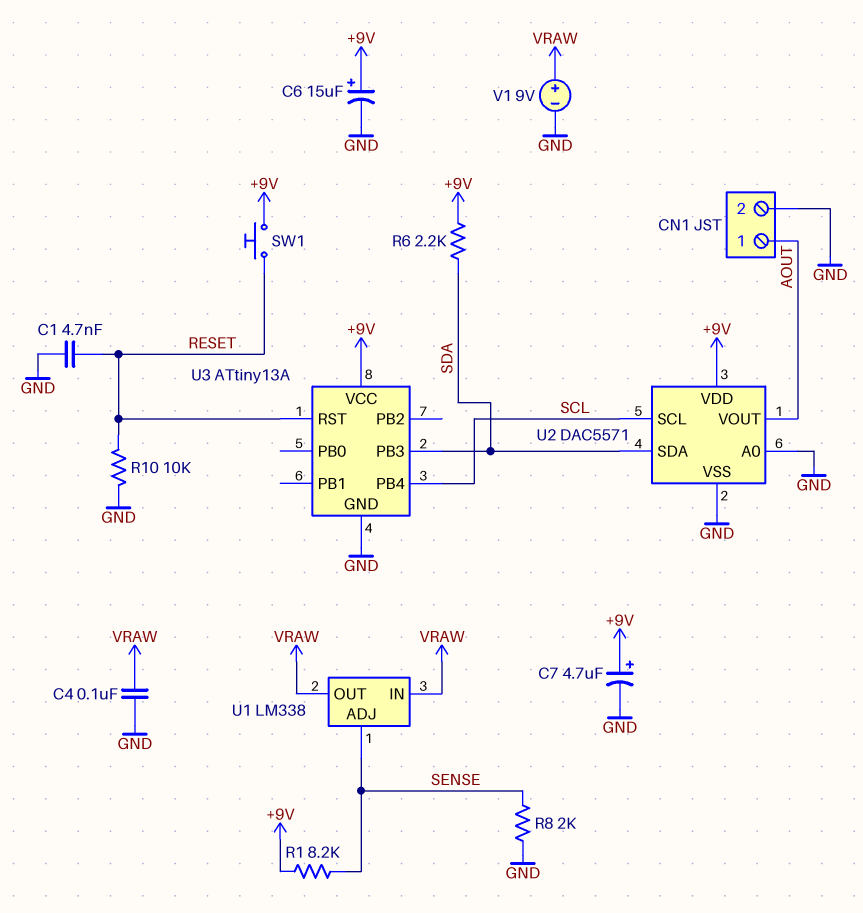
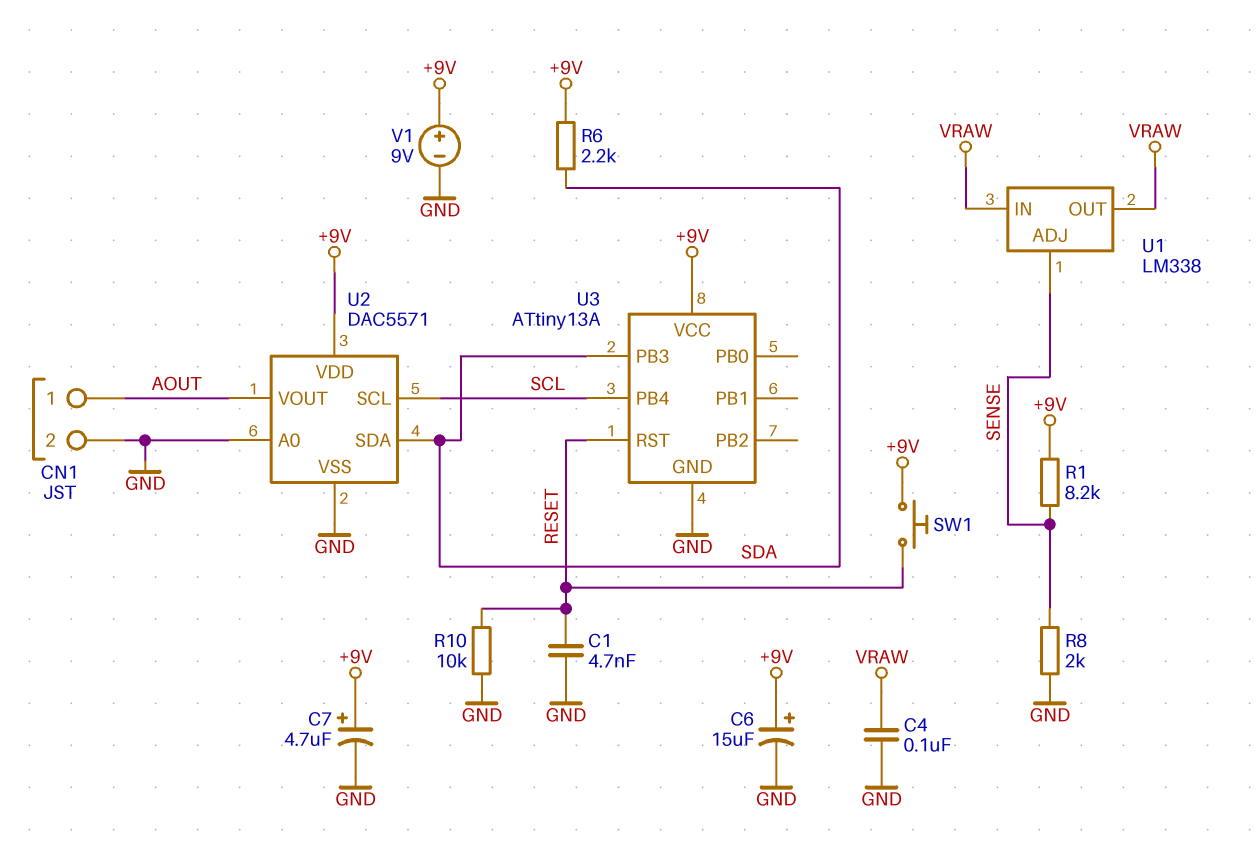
V1: 9V (plus VRAW, minus GND) -> 9V (plus +9V, minus GND)

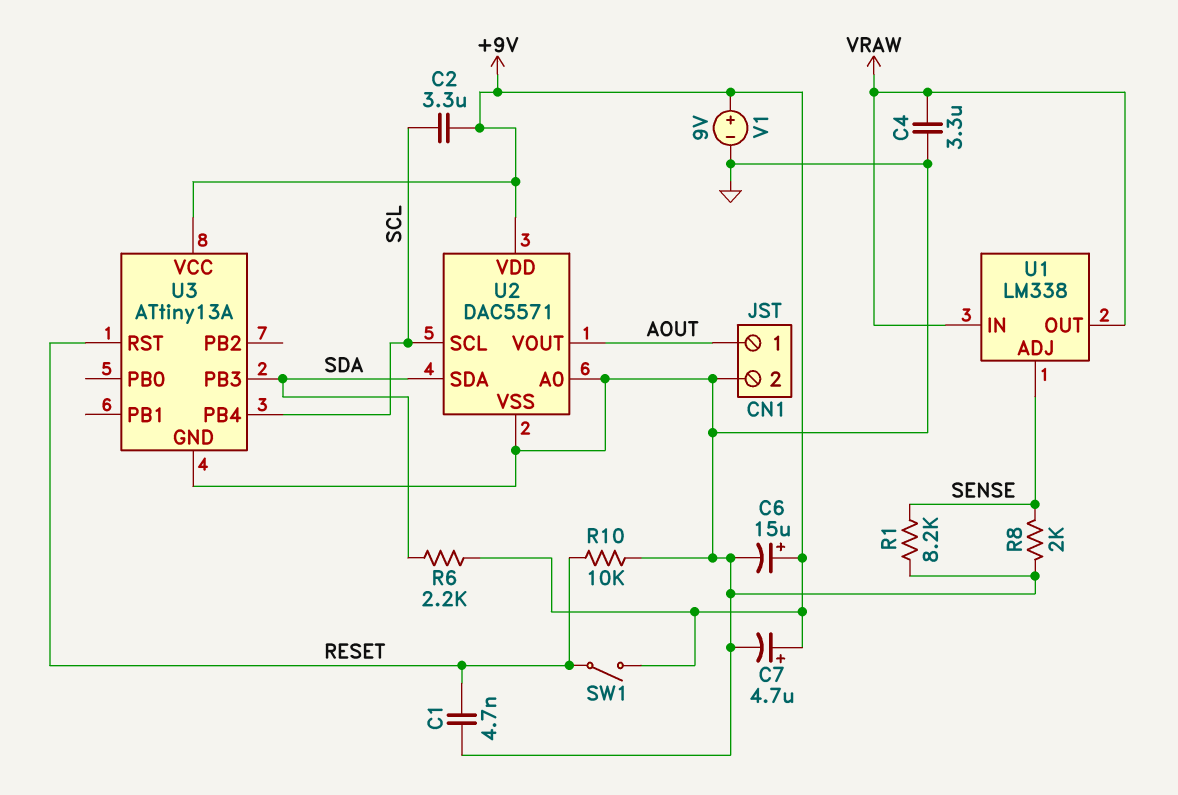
C2: none -> 3.3uF (+9V, SCL)
C4: 100nF (GND, VRAW) -> 3.3uF (GND, VRAW)
R1: 8.2k (+9V, SENSE) -> 8.2k (GND, SENSE)
SW1: button (+9V, RESET) -> switch (+9V, RESET)

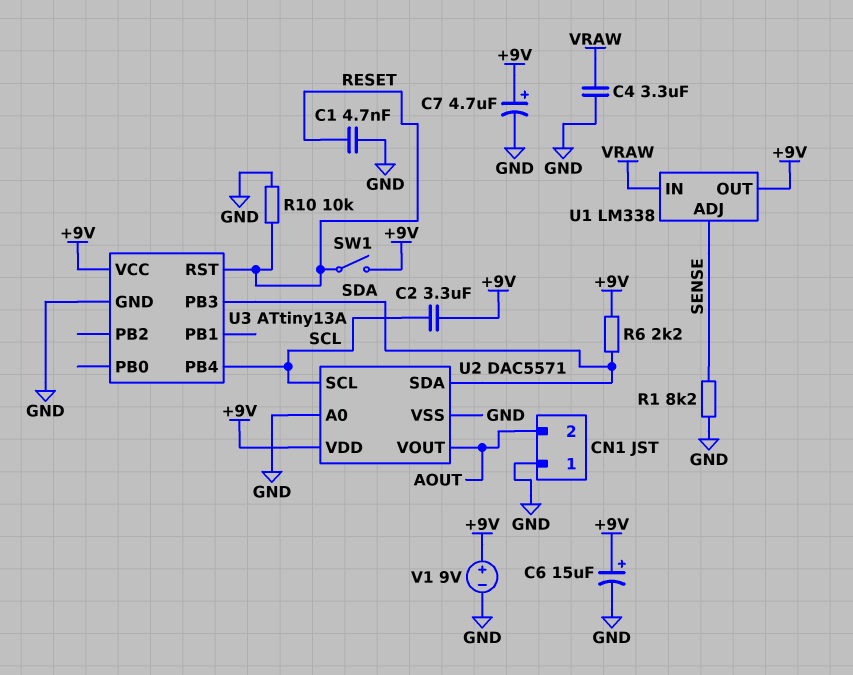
CN1 pin 1: AOUT -> GND
CN1 pin 2: GND -> AOUT
R8: 2k (GND, SENSE) -> none
U1 pin OUT: VRAW -> +9V

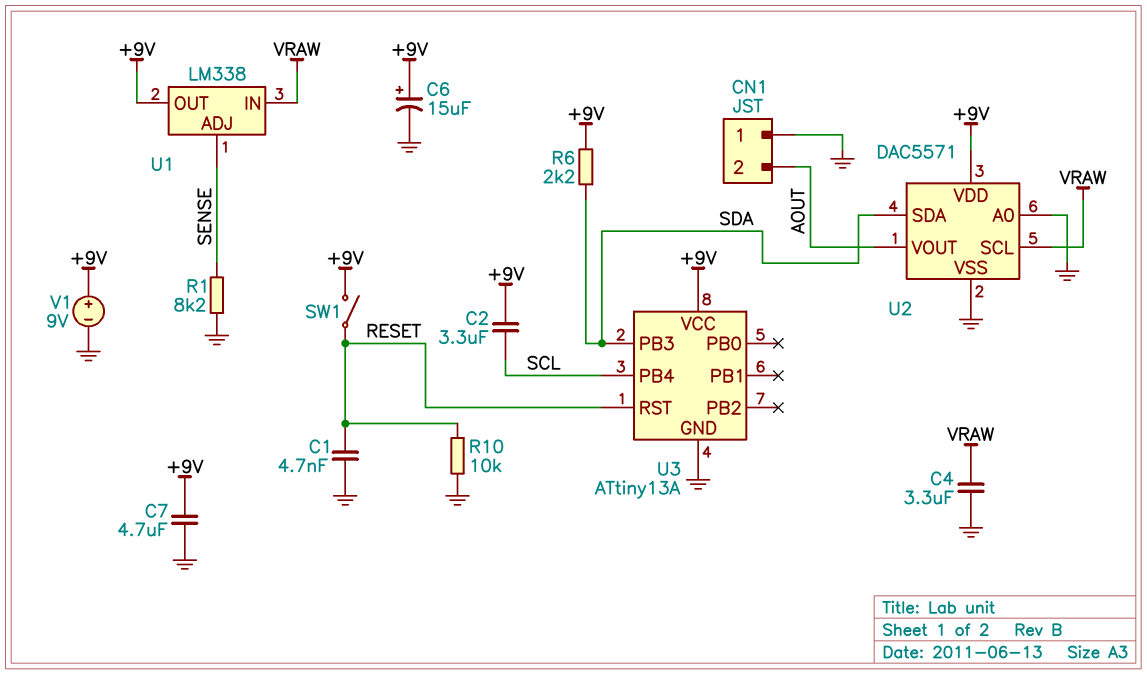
C7: 4.7uF (plus +9V, minus GND) -> 4.7uF (+9V, GND)
U2 pin SCL: SCL -> VRAW

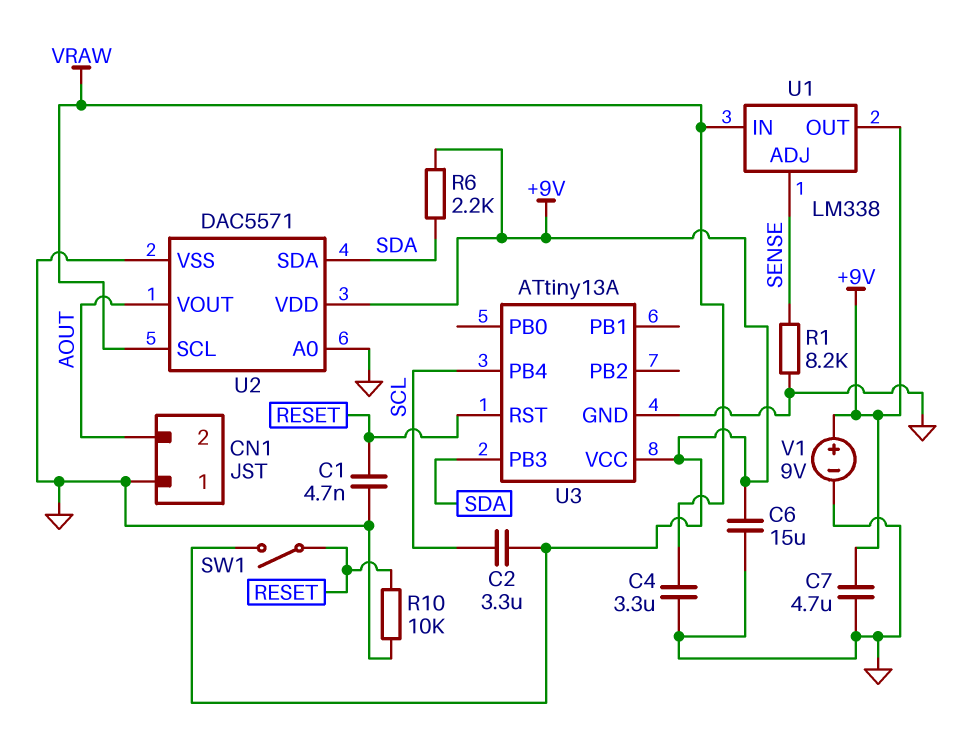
C6: 15uF (plus +9V, minus GND) -> 15uF (+9V, GND)

